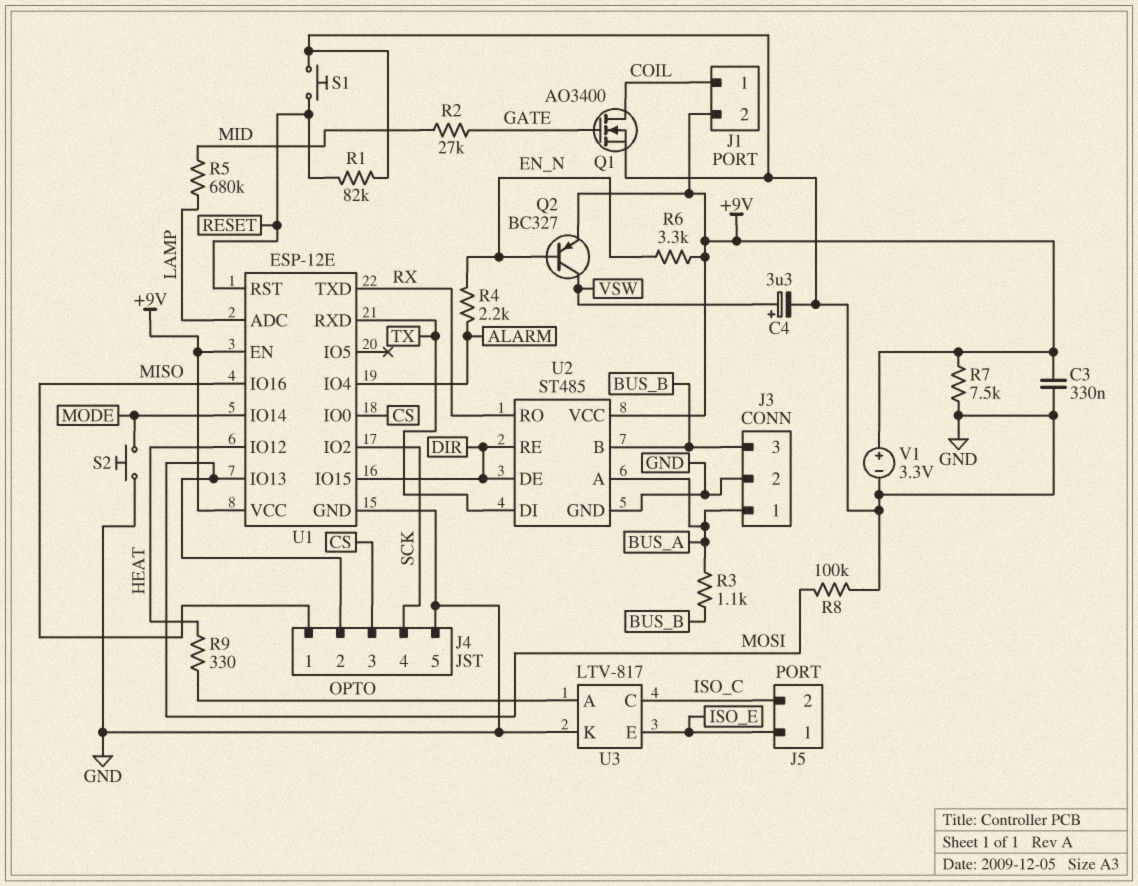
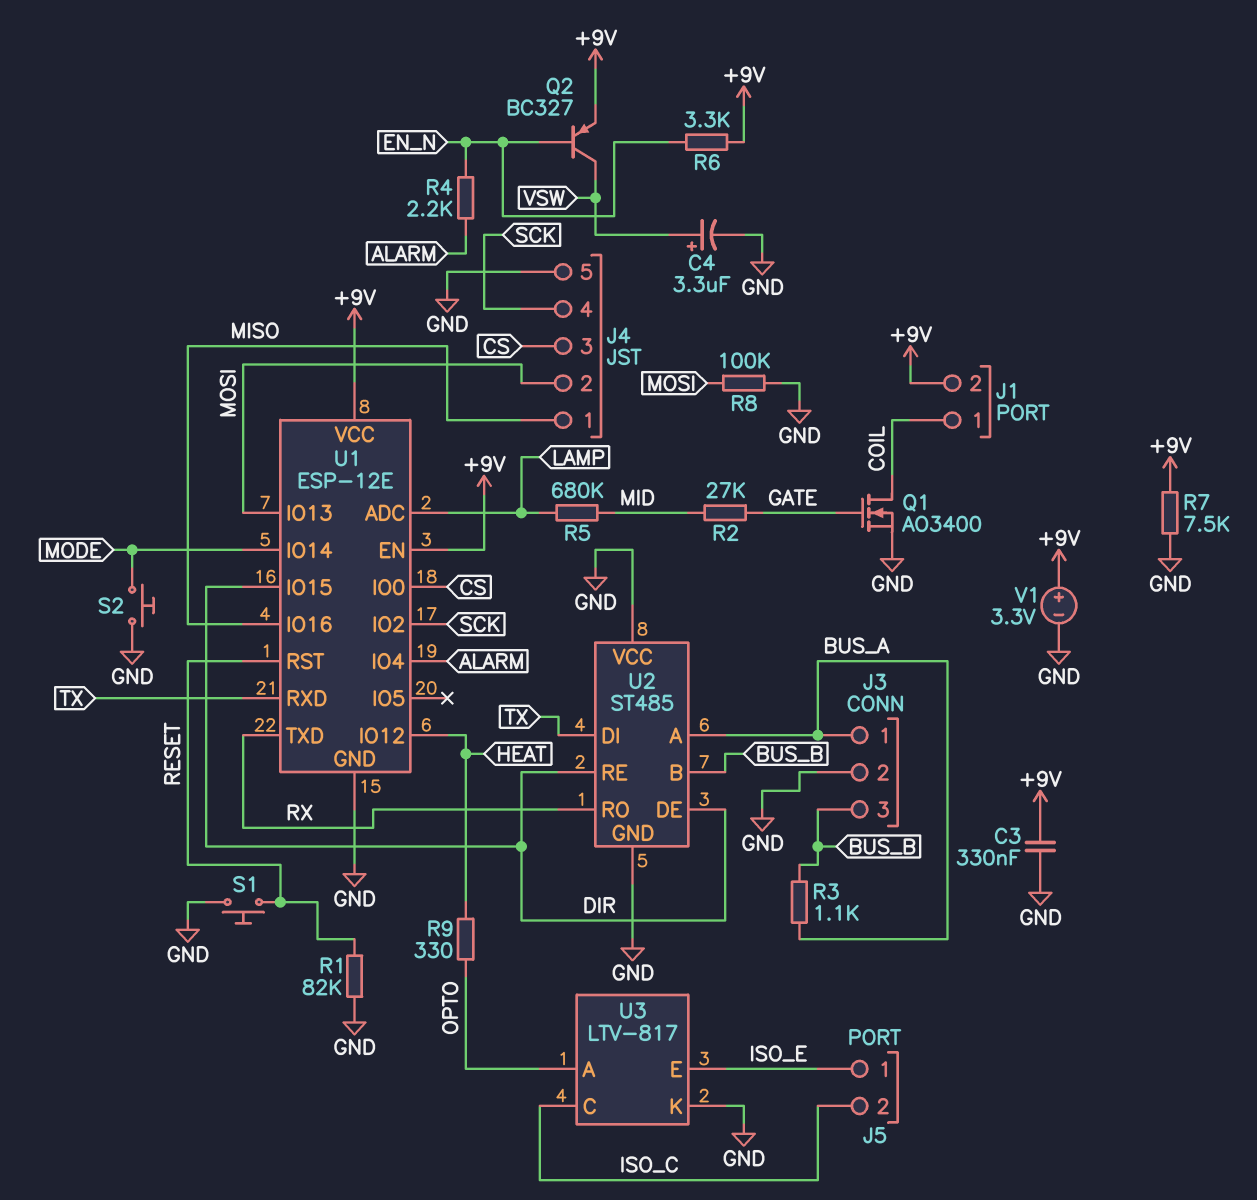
U2 pin VCC: +9V -> GND

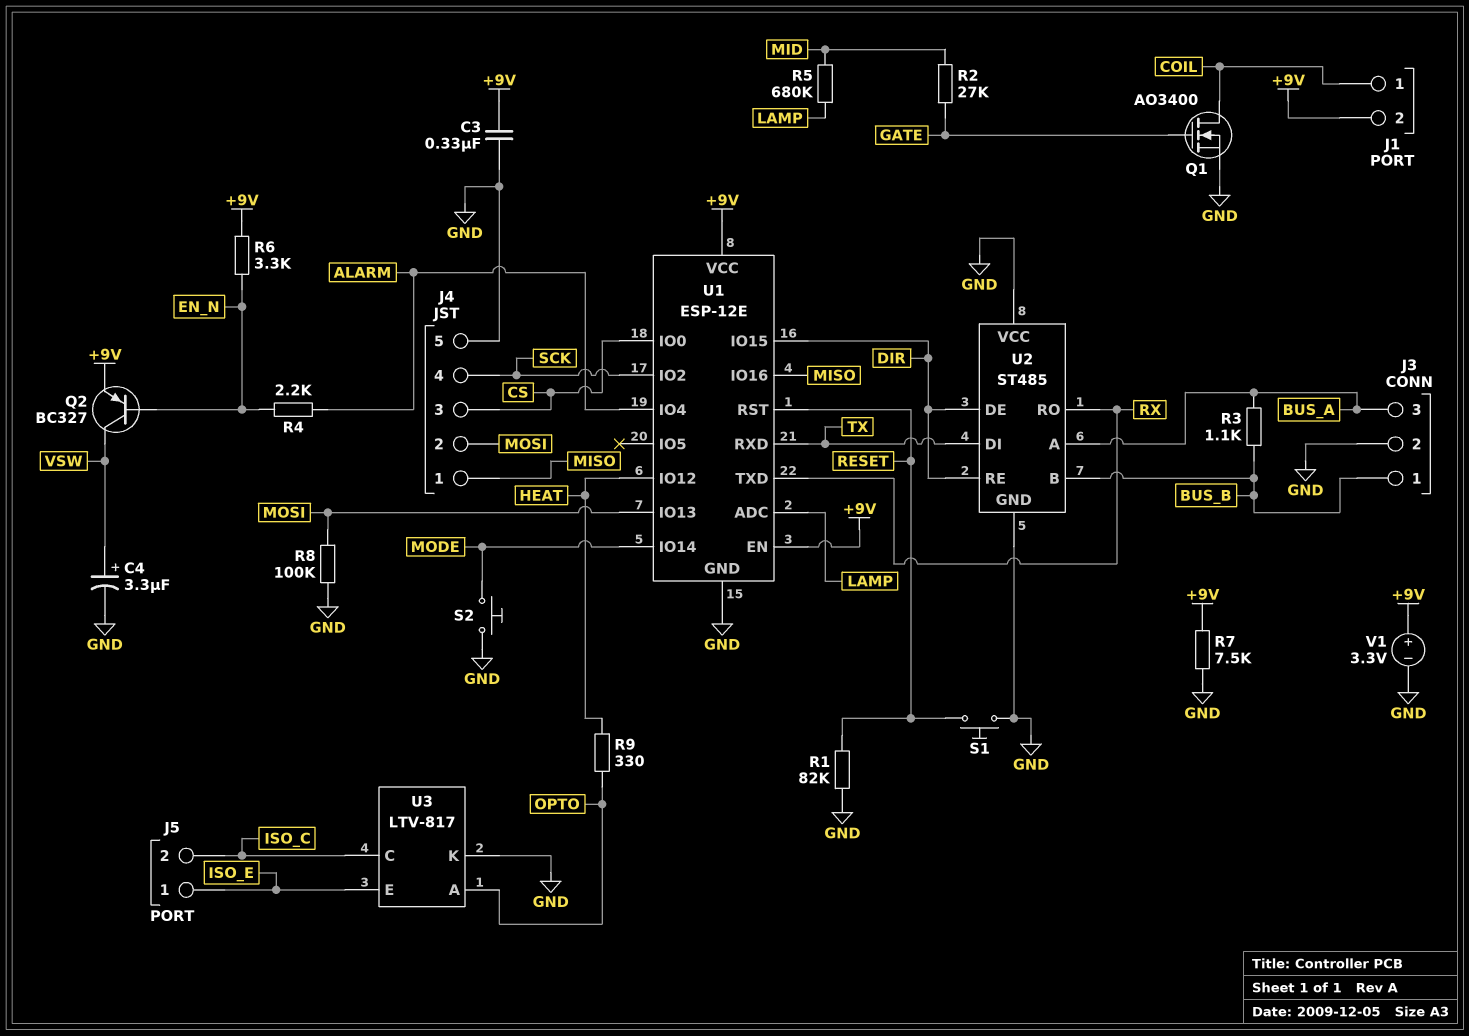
J3 pin 1: BUS_A -> BUS_B
J3 pin 3: BUS_B -> BUS_A

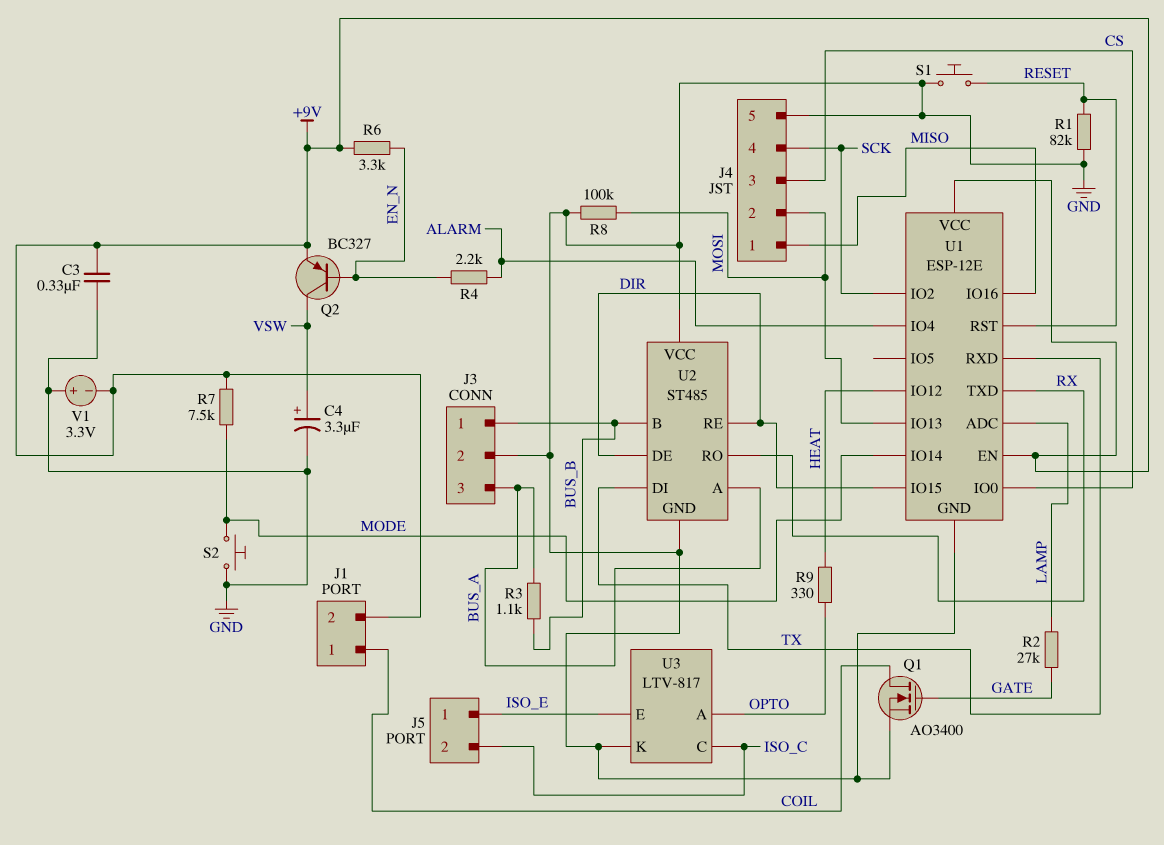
R2: 27k (GATE, MID) -> 27k (GATE, LAMP)
R5: 680k (LAMP, MID) -> none
R7: 7.5k (+9V, GND) -> 7.5k (+9V, MODE)
V1: 3.3V (plus +9V, minus GND) -> 3.3V (plus GND, minus +9V)

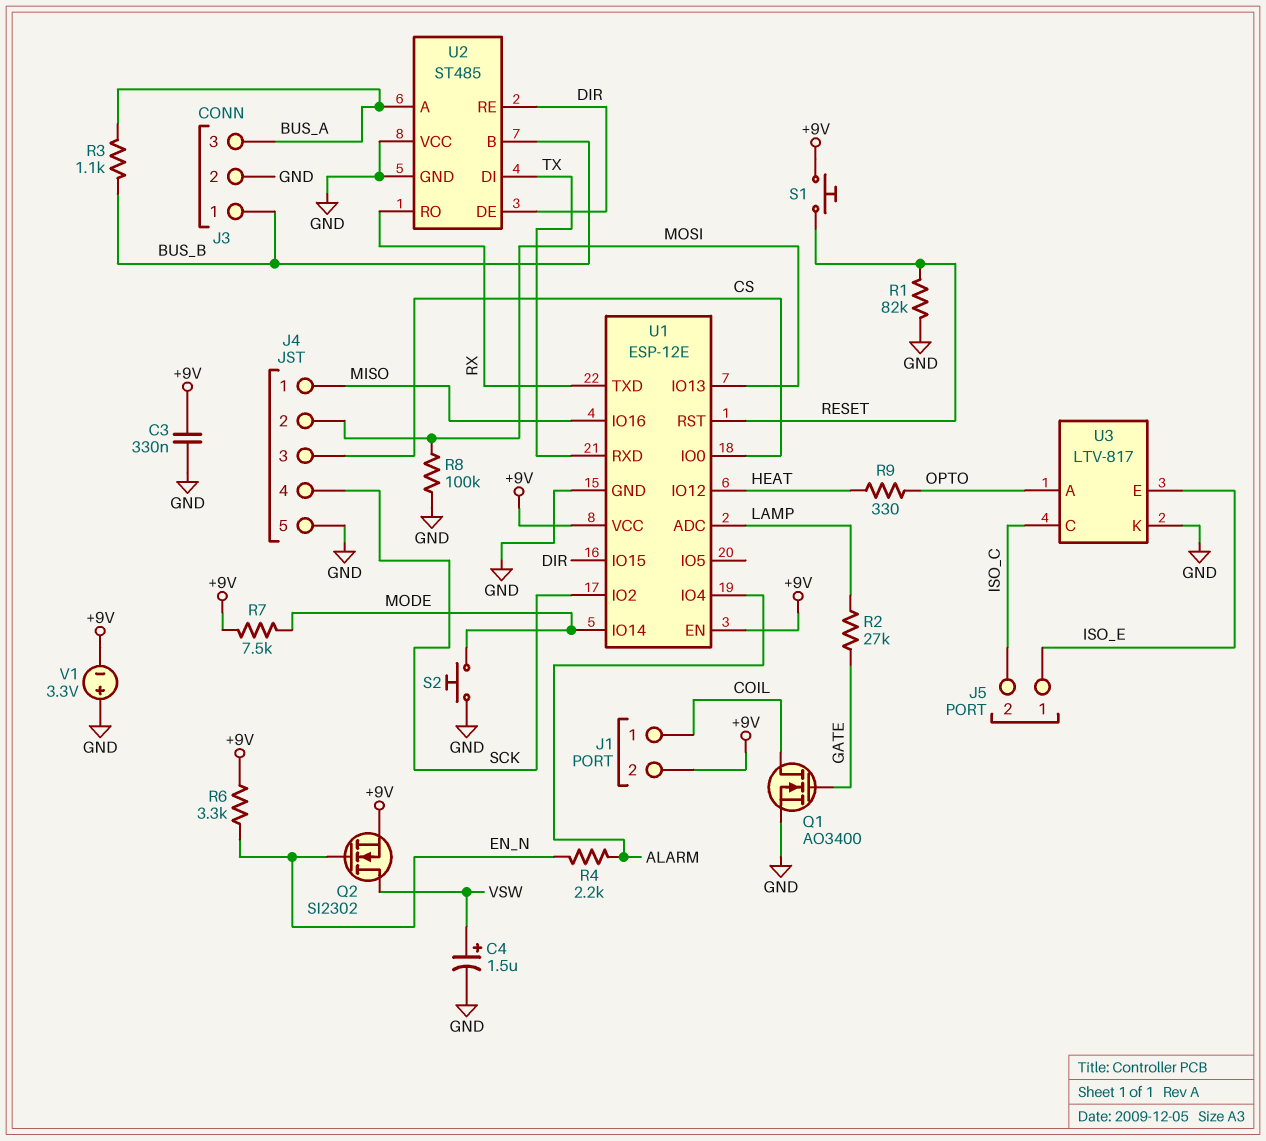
C4: 3.3uF (plus VSW, minus GND) -> 1.5uF (plus VSW, minus GND)
Q2: PNP BC327 (B EN_N, C VSW, E +9V) -> NMOS SI2302 (G EN_N, D VSW, S +9V)
S1: button (GND, RESET) -> button (+9V, RESET)

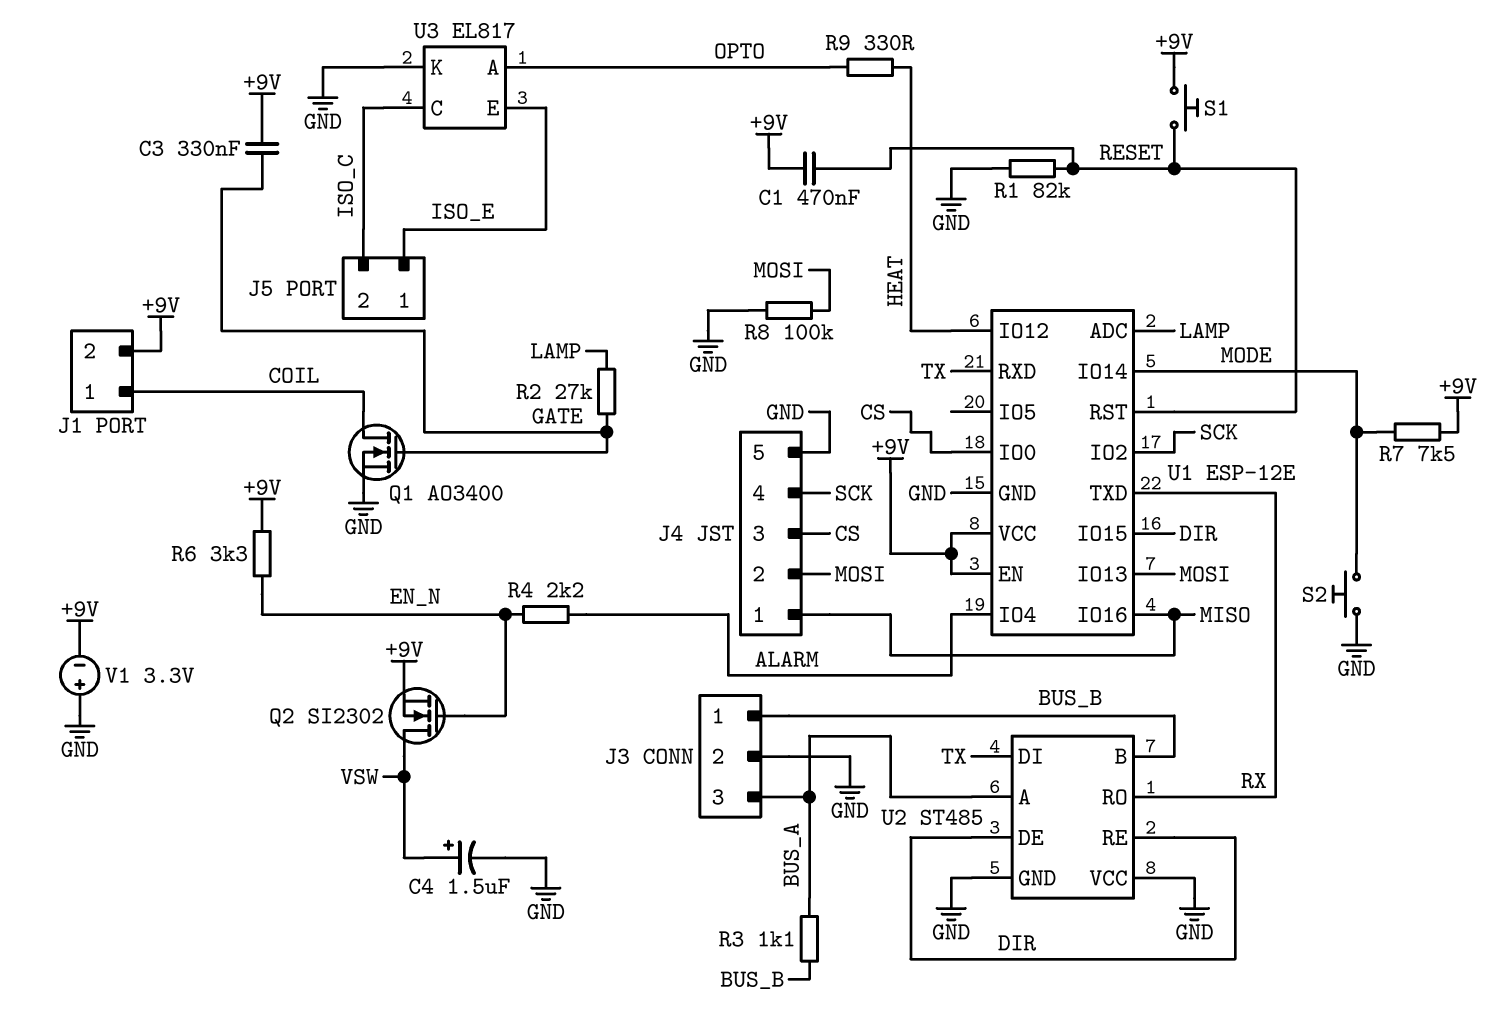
C1: none -> 470nF (+9V, RESET)
C3: 330nF (+9V, GND) -> 330nF (+9V, GATE)
U3: LTV-817 -> EL817

